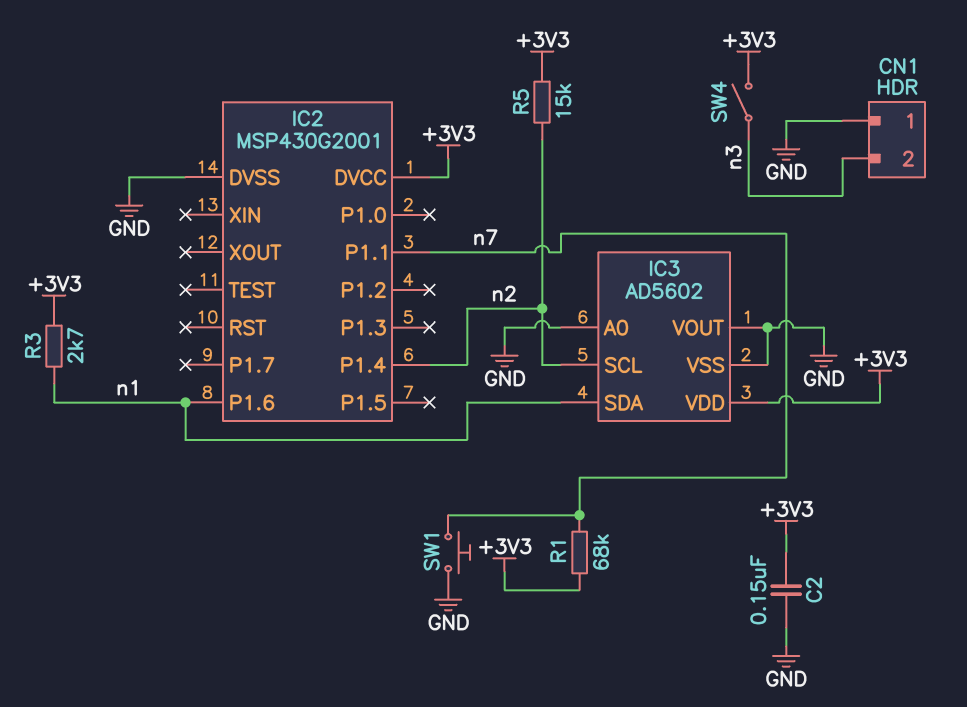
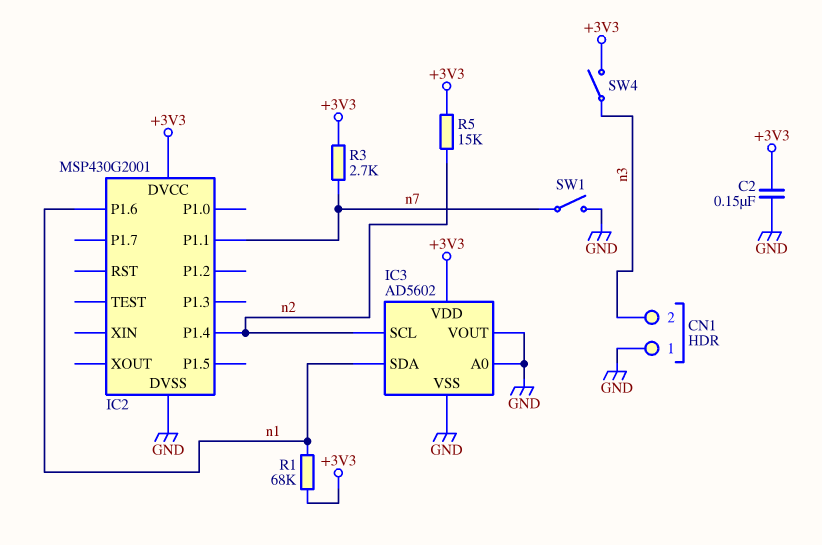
R1: 68k (+3V3, n7) -> 68k (+3V3, n1)
R3: 2.7k (+3V3, n1) -> 2.7k (+3V3, n7)
SW1: button (GND, n7) -> switch (GND, n7)

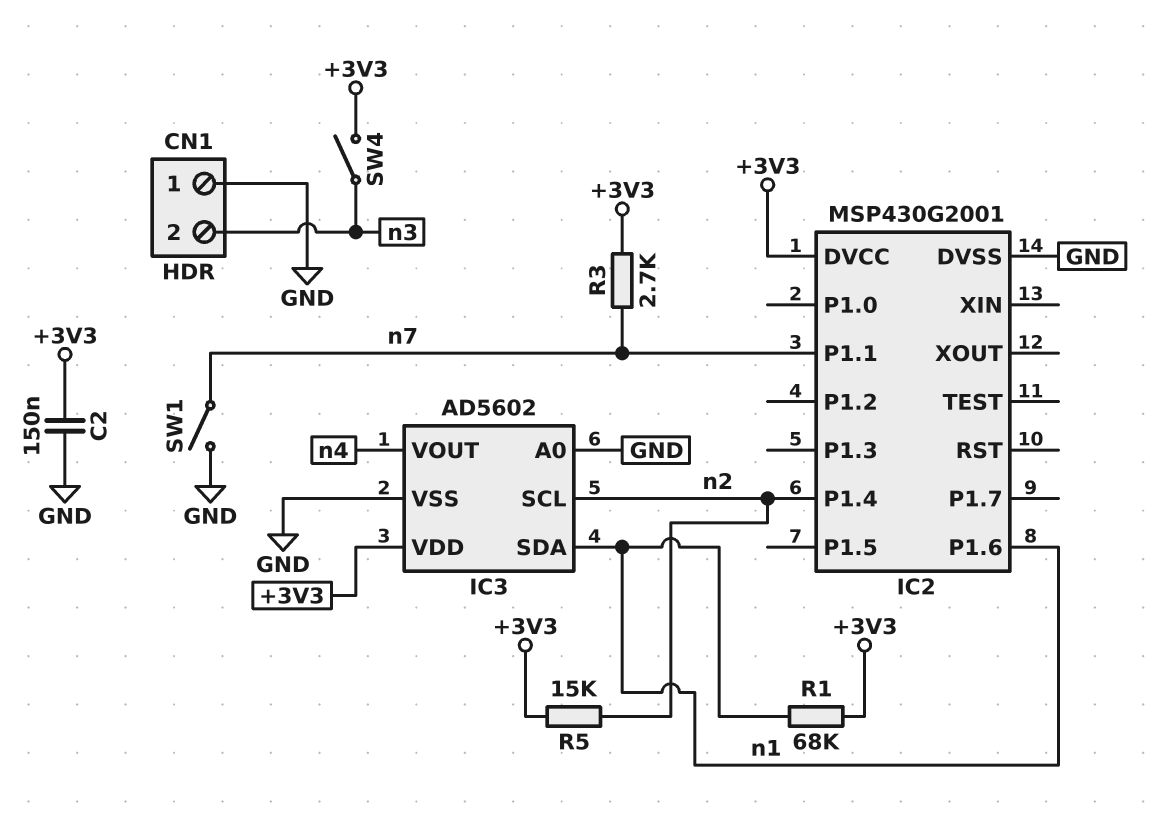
IC3 pin VOUT: GND -> n4

